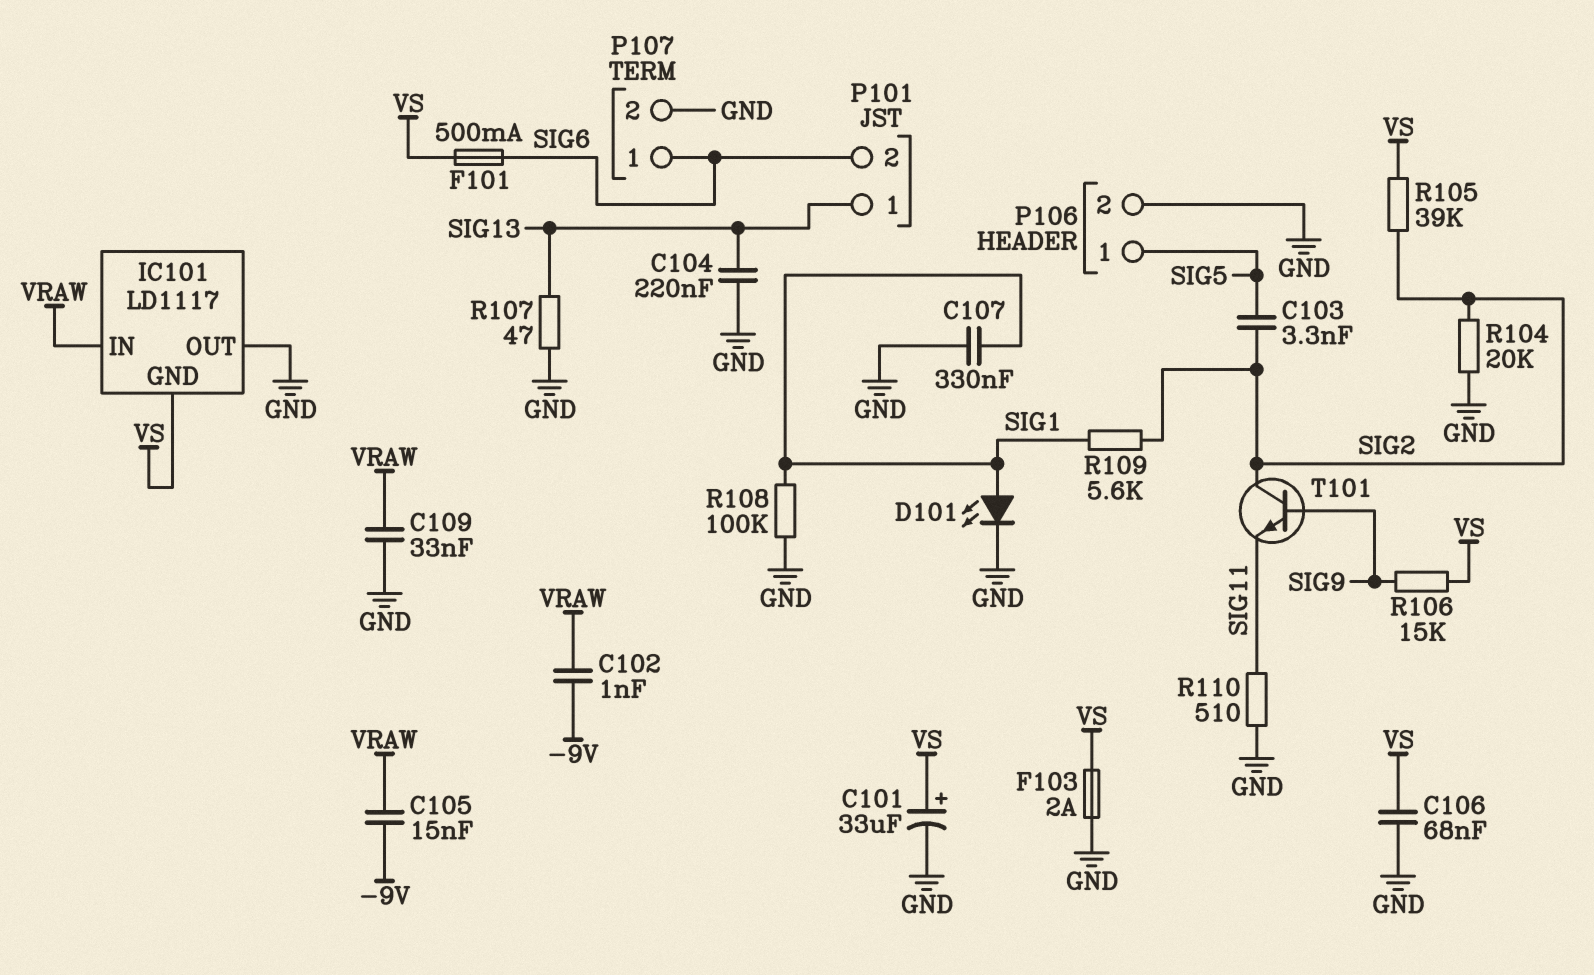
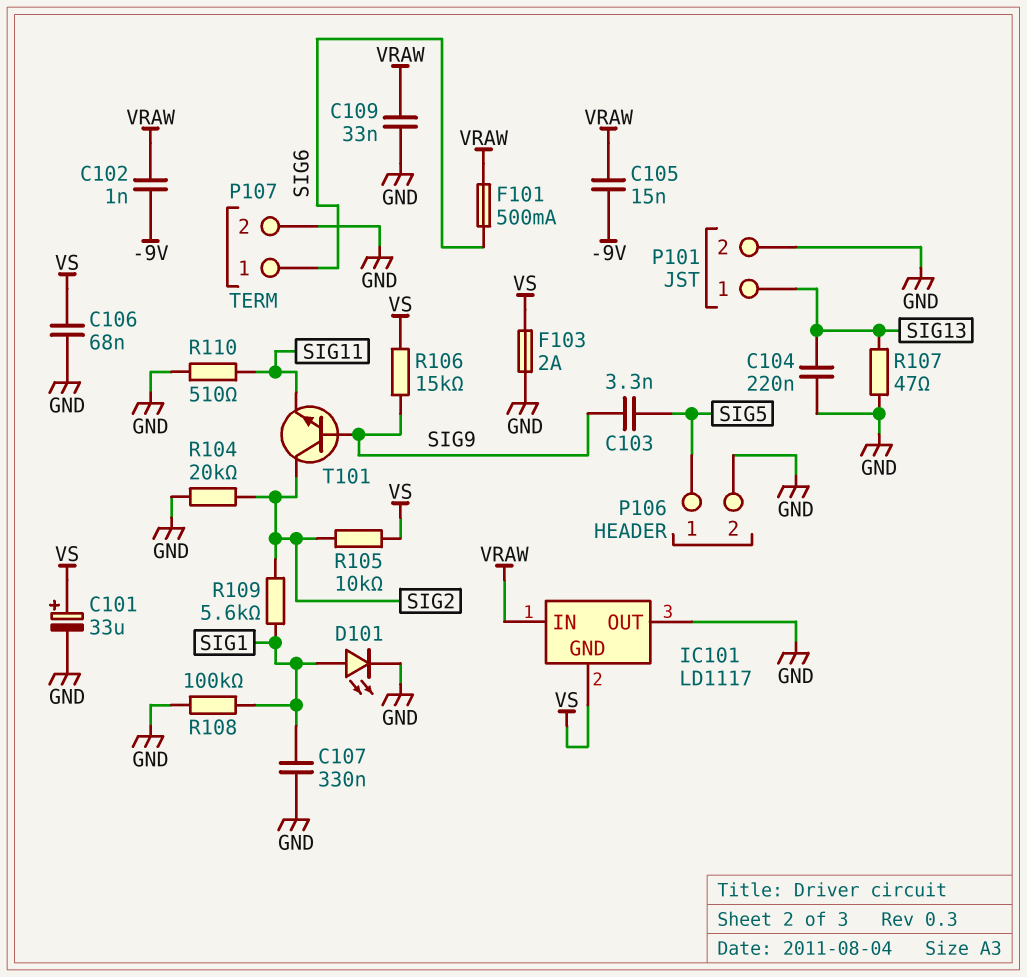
C103: 3.3nF (SIG2, SIG5) -> 3.3nF (SIG5, SIG9)
F101: 500mA (SIG6, VS) -> 500mA (SIG6, VRAW)
P101 pin 2: SIG6 -> GND
R105: 39k (SIG2, VS) -> 10k (SIG2, VS)

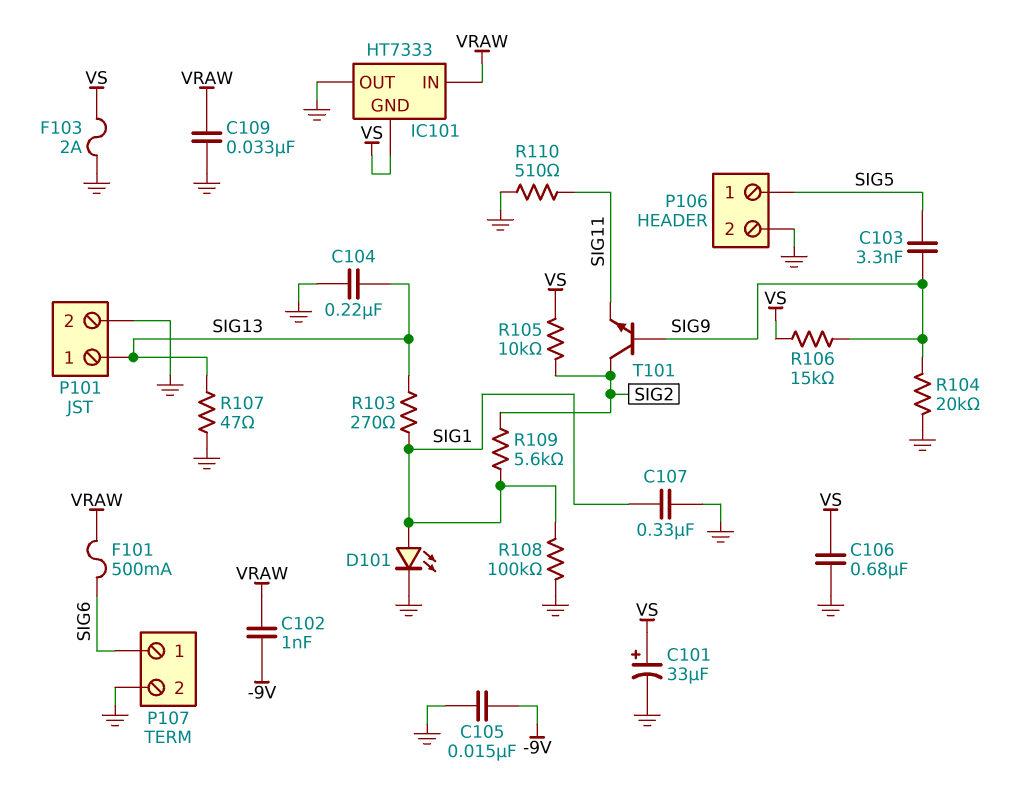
C105: 15nF (-9V, VRAW) -> 15nF (-9V, GND)
C106: 68nF (GND, VS) -> 680nF (GND, VS)
IC101: LD1117 -> HT7333
R103: none -> 270 (SIG1, SIG13)
R104: 20k (GND, SIG2) -> 20k (GND, SIG9)

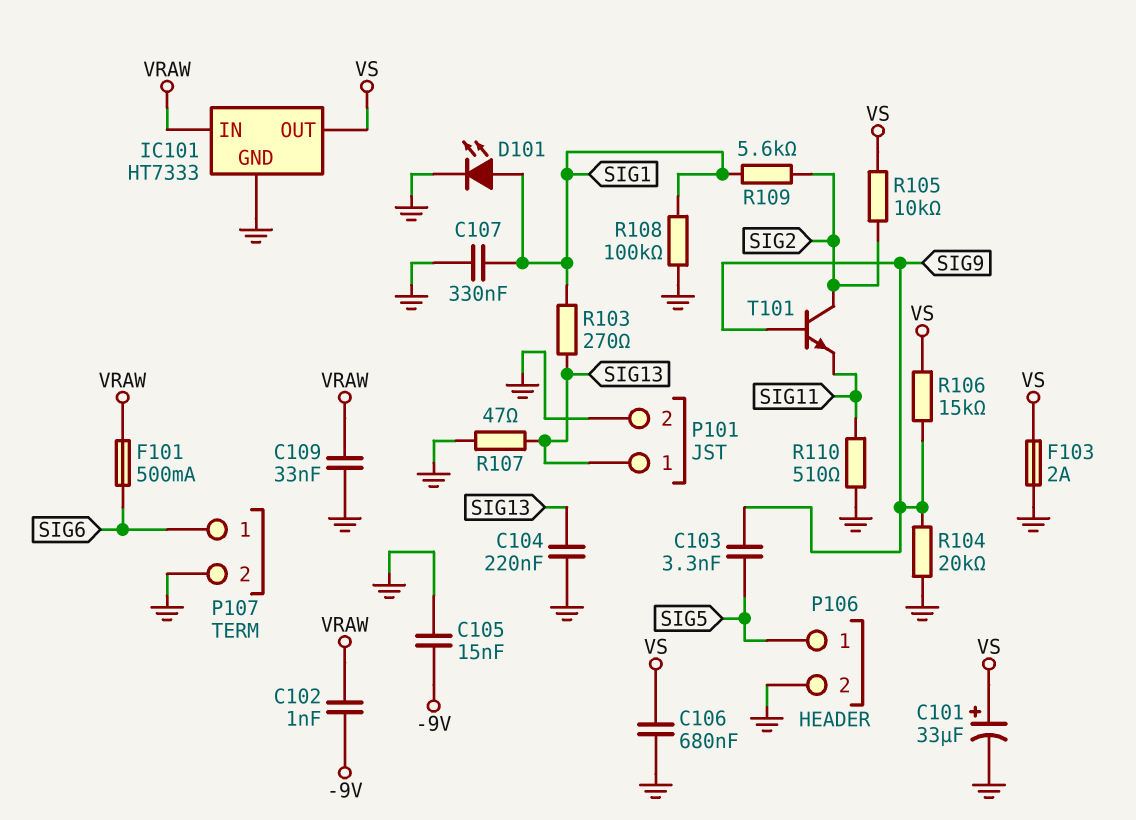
IC101 pin GND: VS -> GND
IC101 pin OUT: GND -> VS

